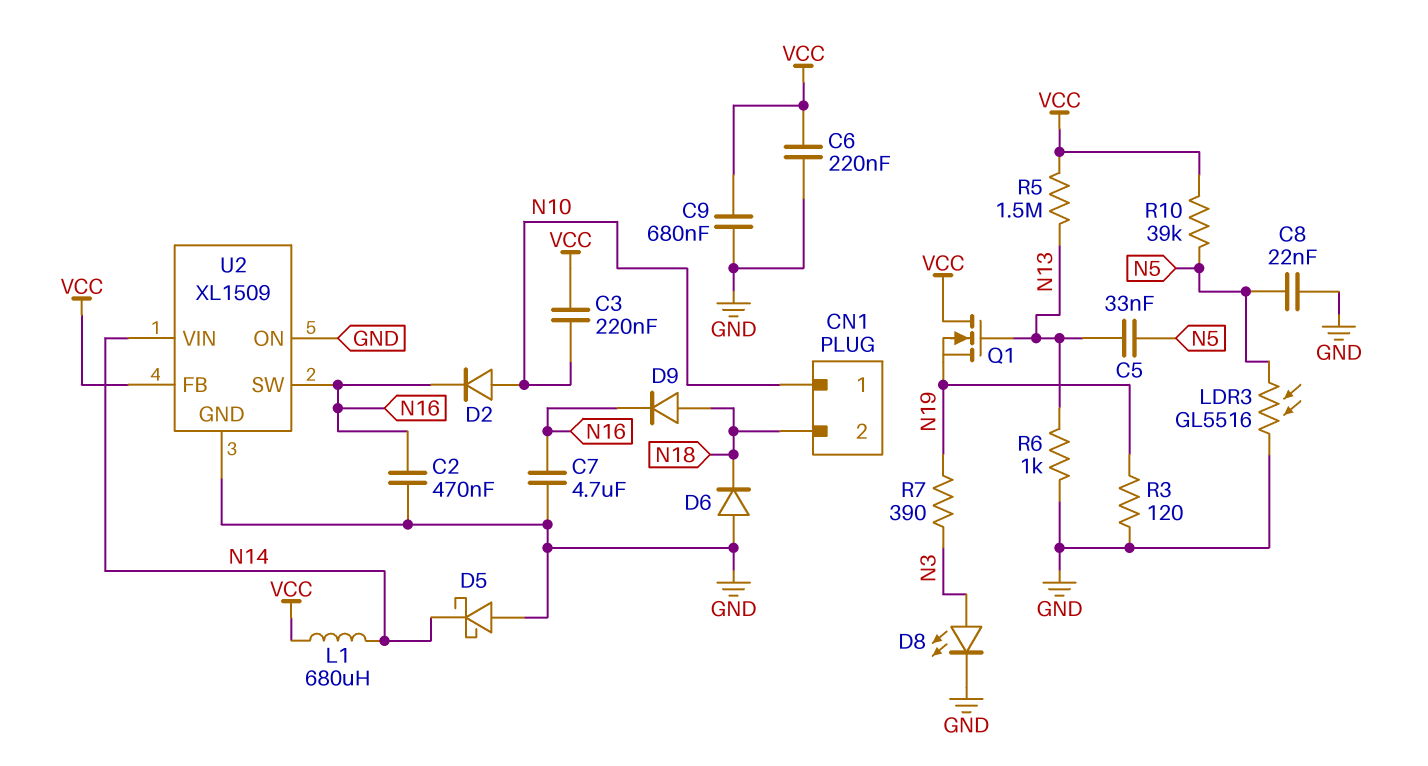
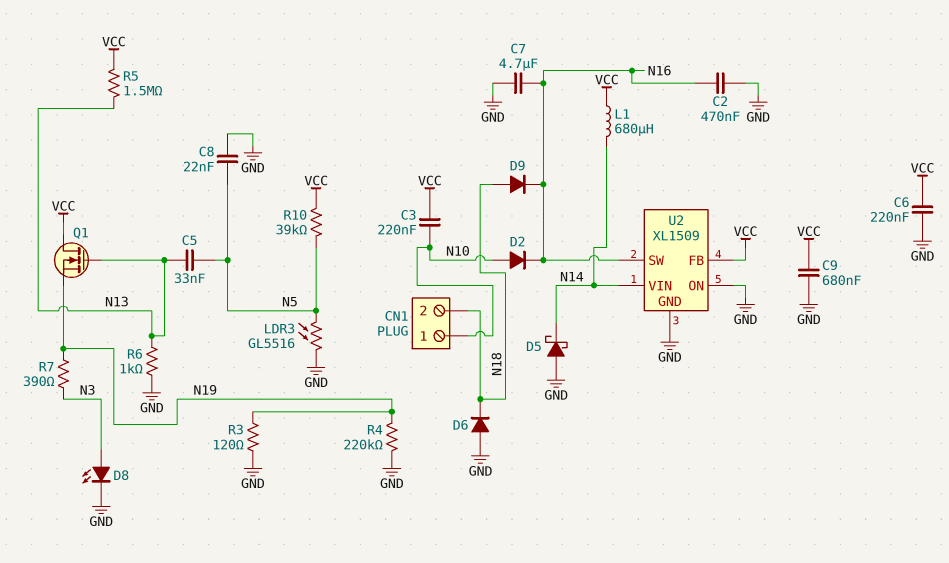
R4: none -> 220k (GND, N19)

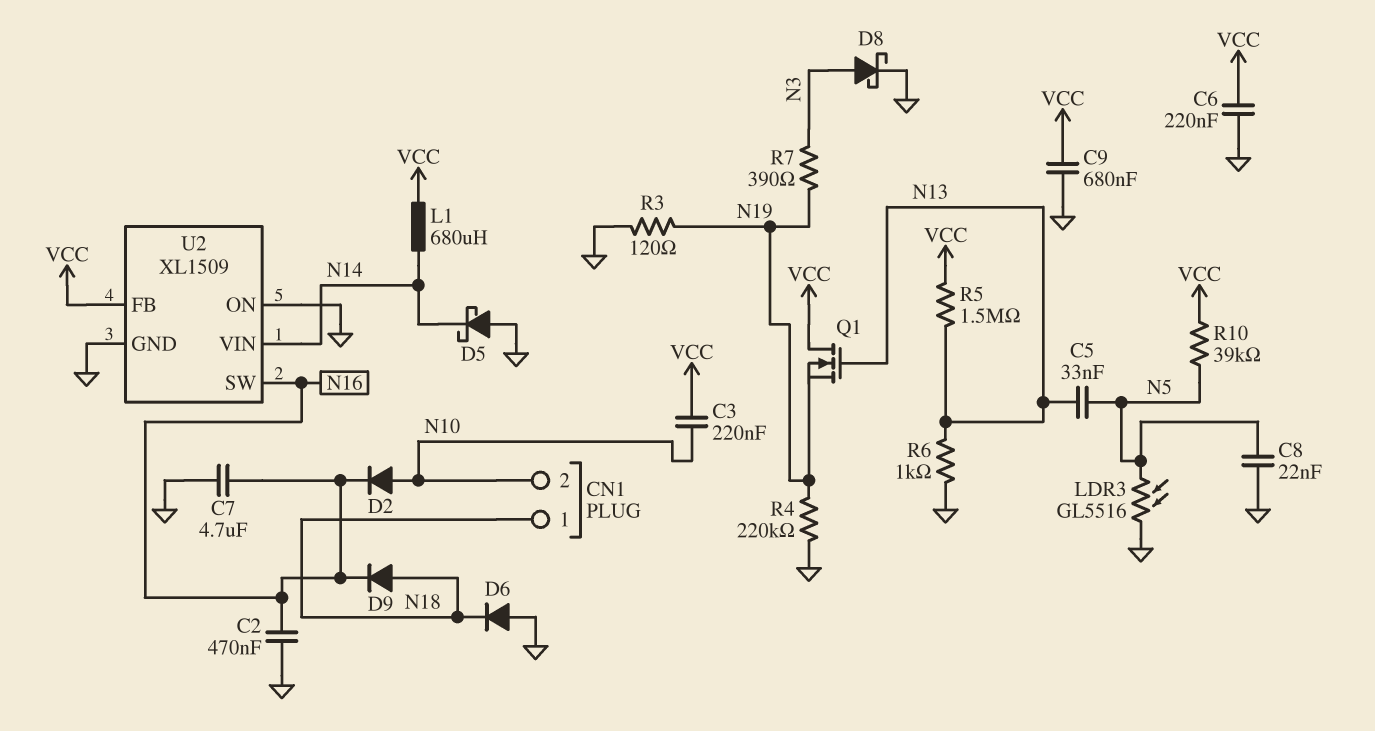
CN1 pin 1: N10 -> N18
CN1 pin 2: N18 -> N10
D8: LED (A N3, K GND) -> schottky (A N3, K GND)

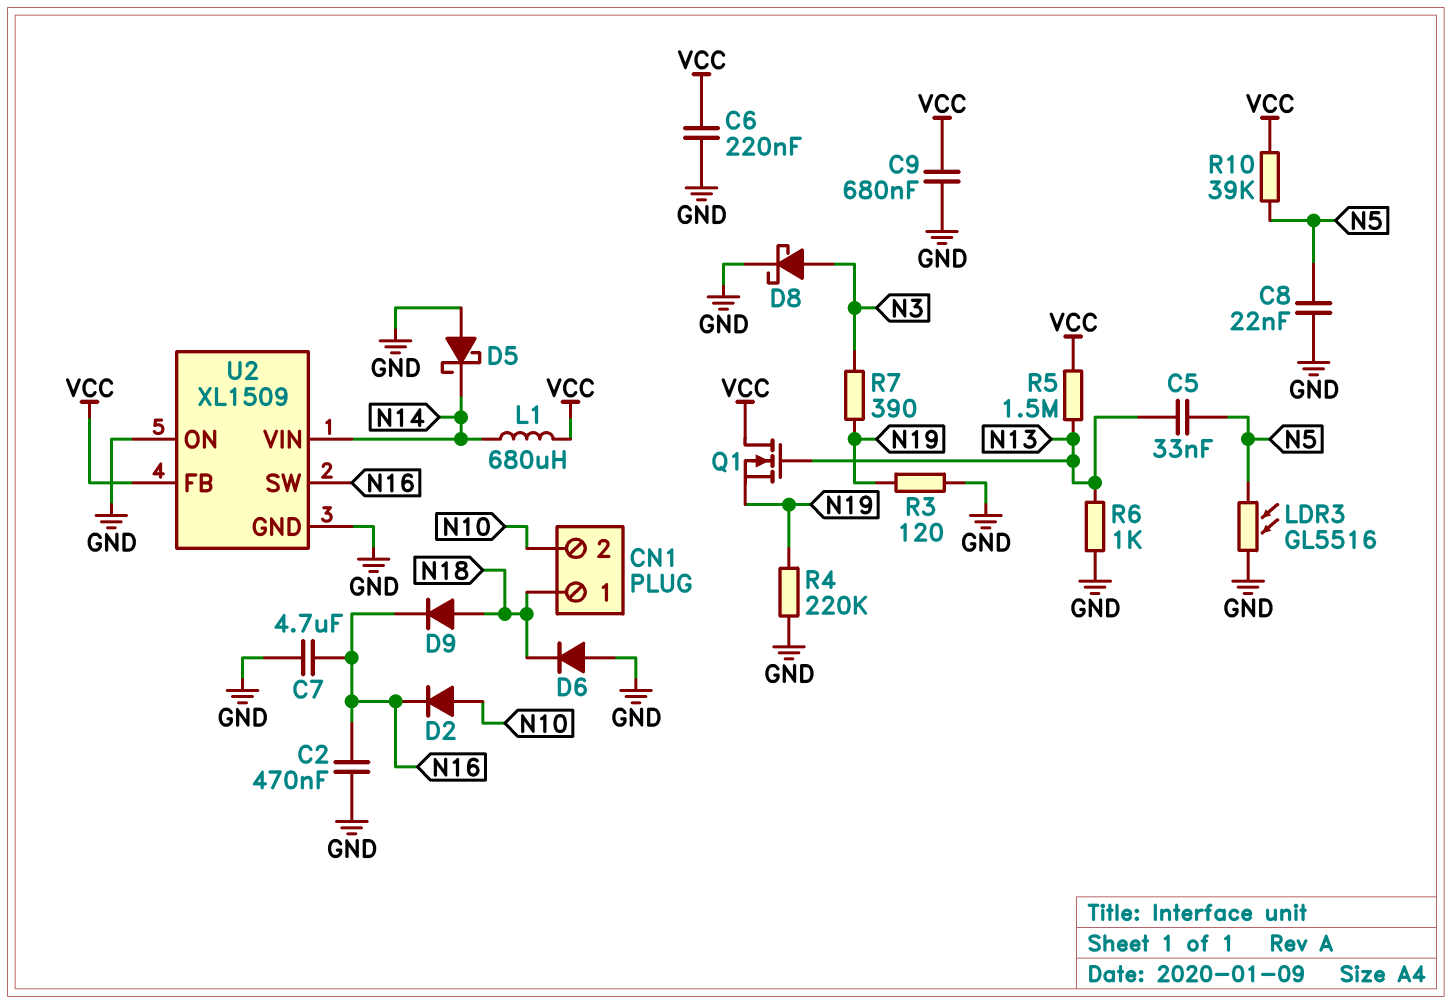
C3: 220nF (N10, VCC) -> none

